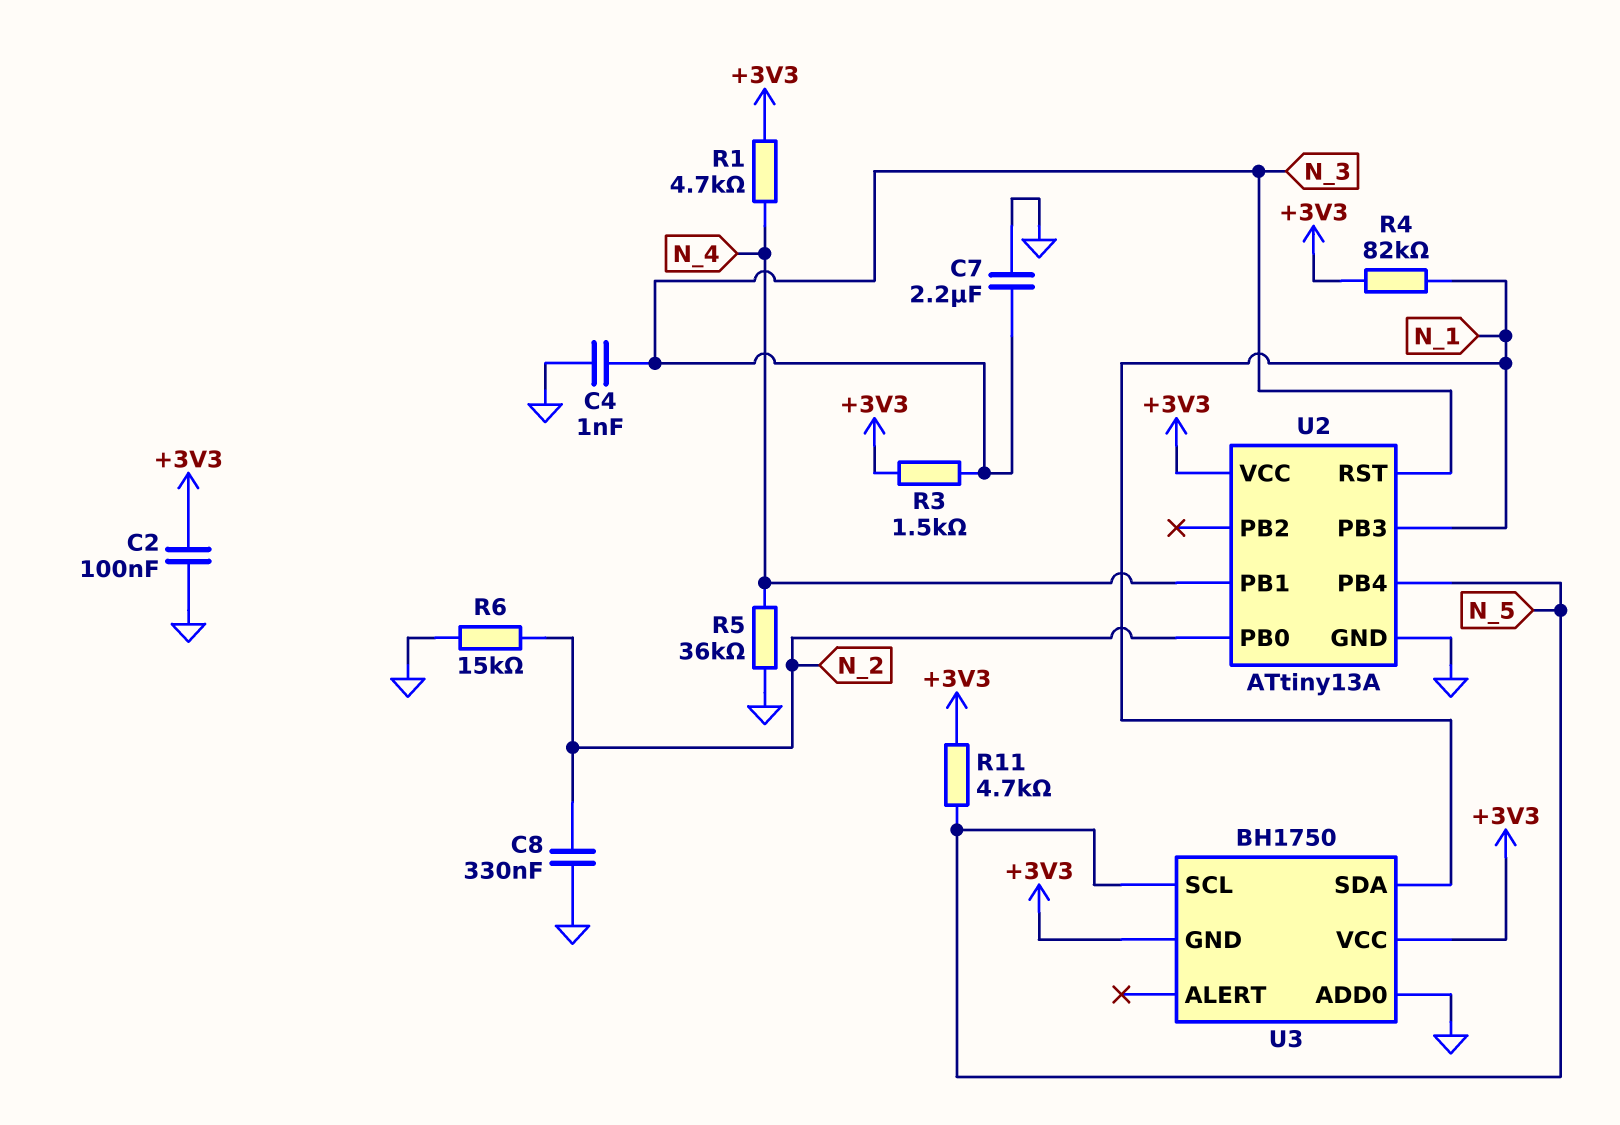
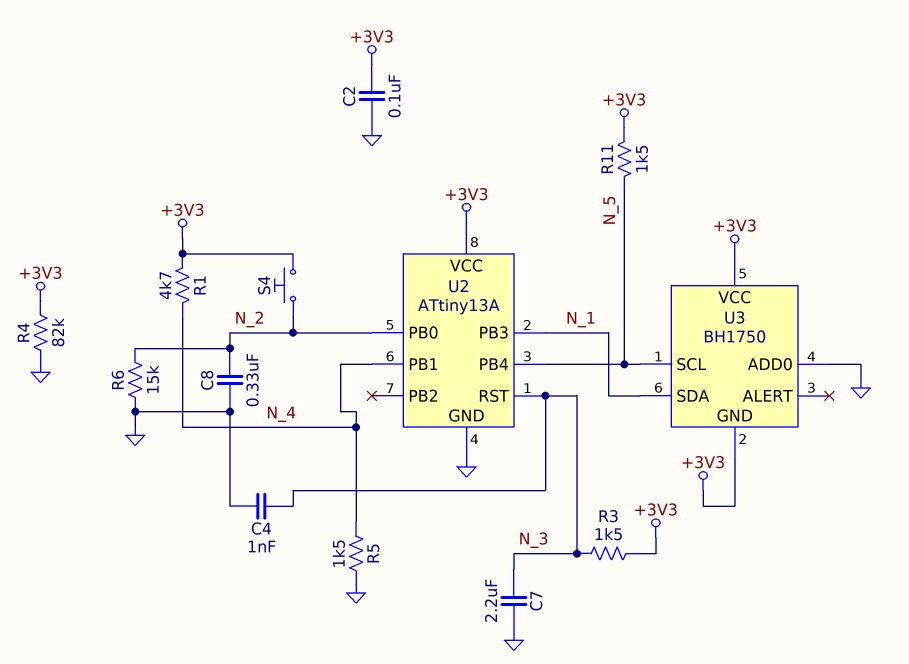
R4: 82k (+3V3, N_1) -> 82k (+3V3, GND)
R5: 36k (GND, N_4) -> 1.5k (GND, N_4)
R11: 4.7k (+3V3, N_5) -> 1.5k (+3V3, N_5)
S4: none -> button (+3V3, N_2)

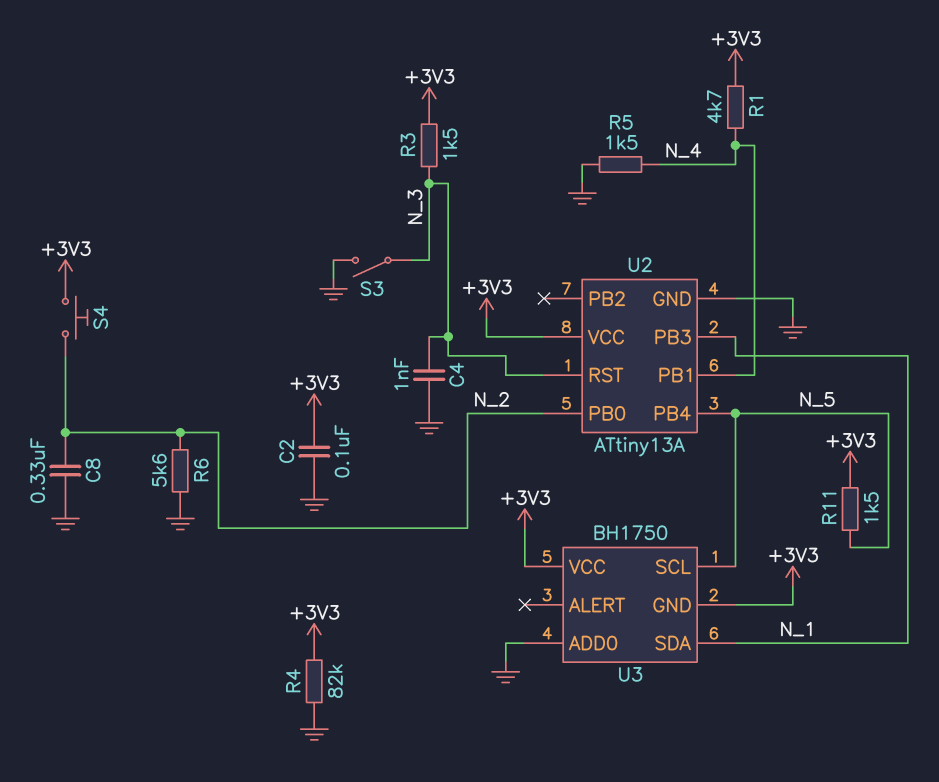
C7: 2.2uF (GND, N_3) -> none
R6: 15k (GND, N_2) -> 5.6k (GND, N_2)
S3: none -> switch (GND, N_3)

